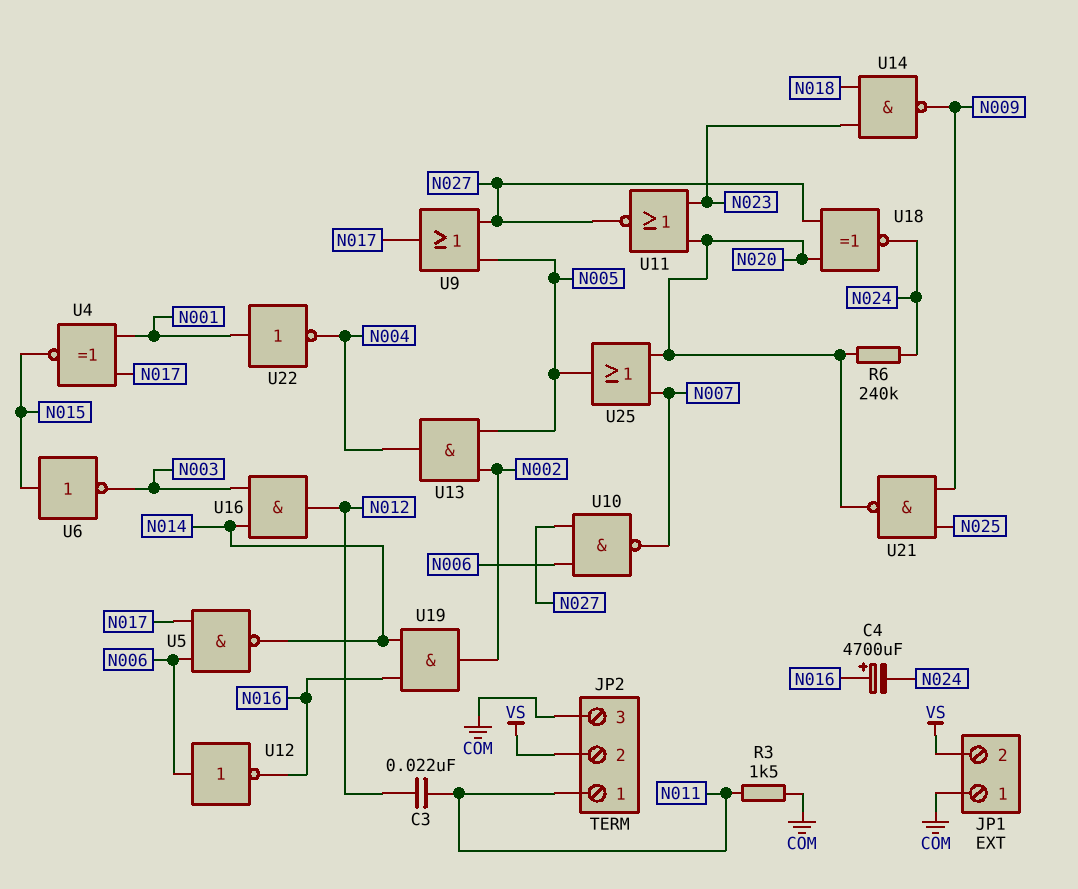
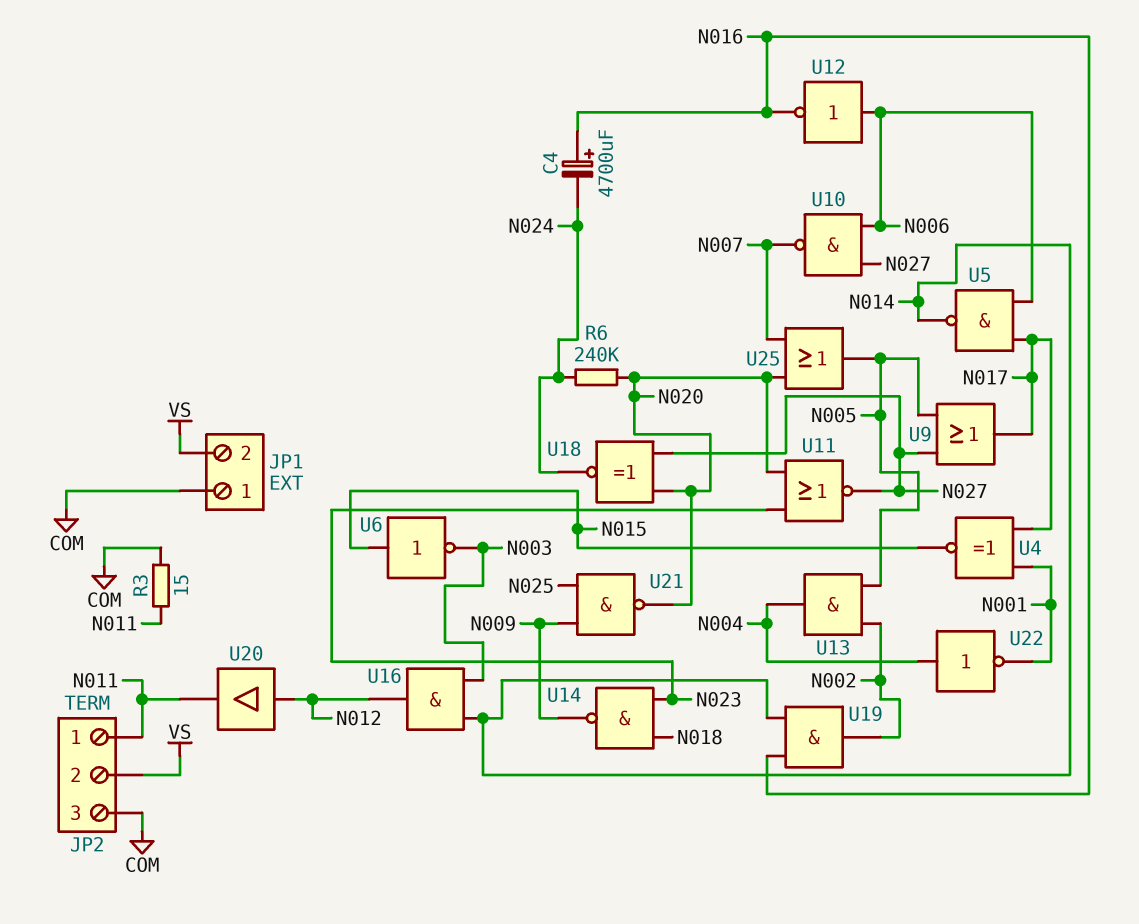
C3: 22nF (N011, N012) -> none
R3: 1.5k (COM, N011) -> 15 (COM, N011)
U20: none -> buffer (in N012, out N011)
U22: NOT (in N001, out N004) -> NOT (in N004, out N001)

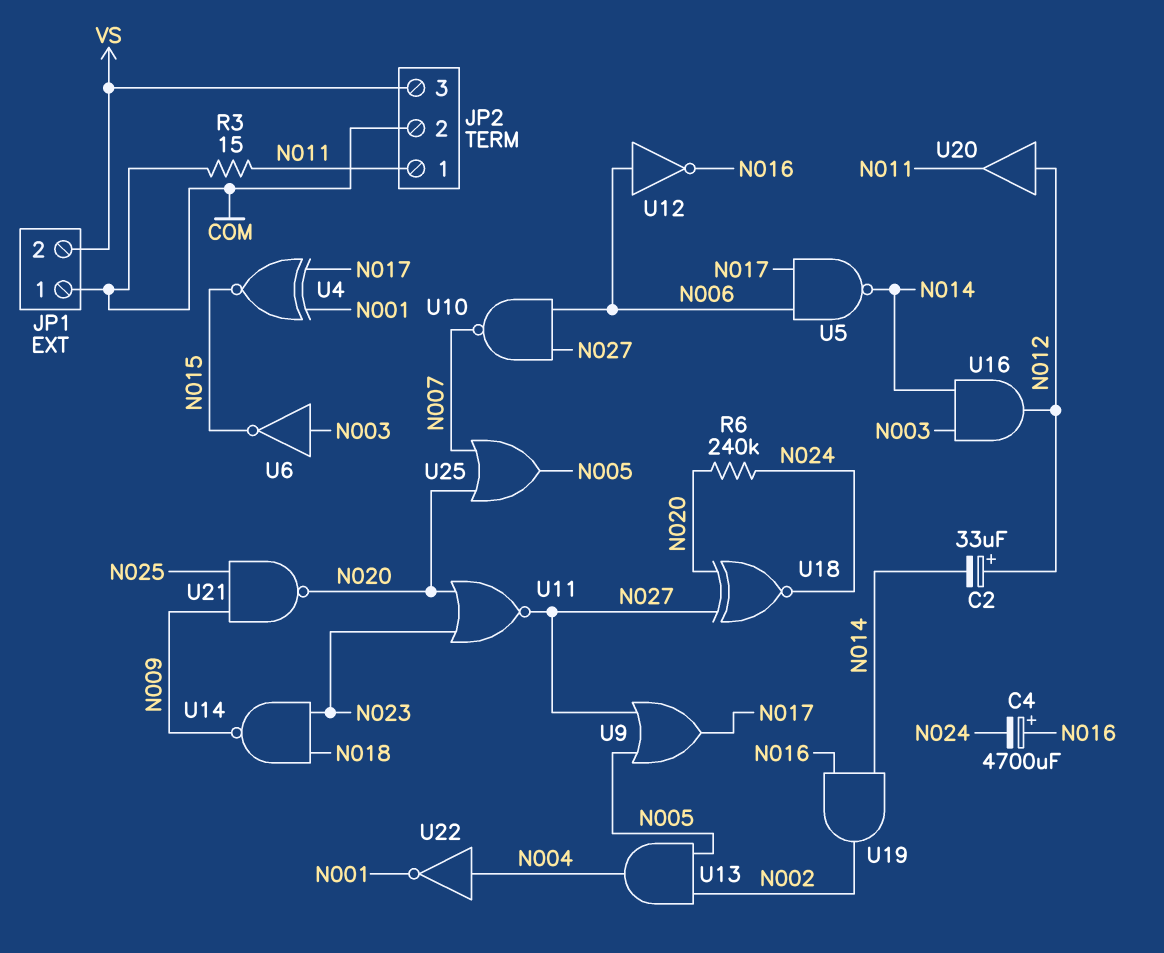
C2: none -> 33uF (plus N012, minus N014)
JP2 pin 2: VS -> COM
JP2 pin 3: COM -> VS
U6: NOT (in N015, out N003) -> NOT (in N003, out N015)

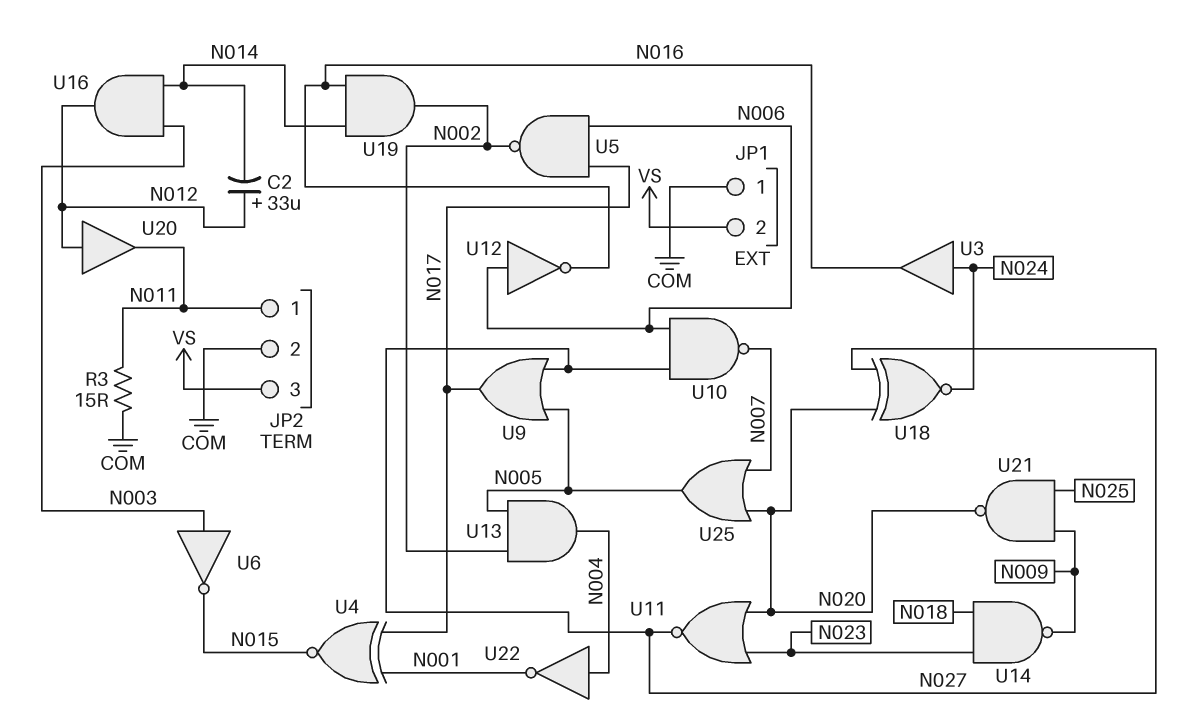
C4: 4700uF (plus N016, minus N024) -> none
R6: 240k (N020, N024) -> none
U3: none -> buffer (in N024, out N016)
U5: NAND (in N006, in N017, out N014) -> NAND (in N006, in N017, out N002)

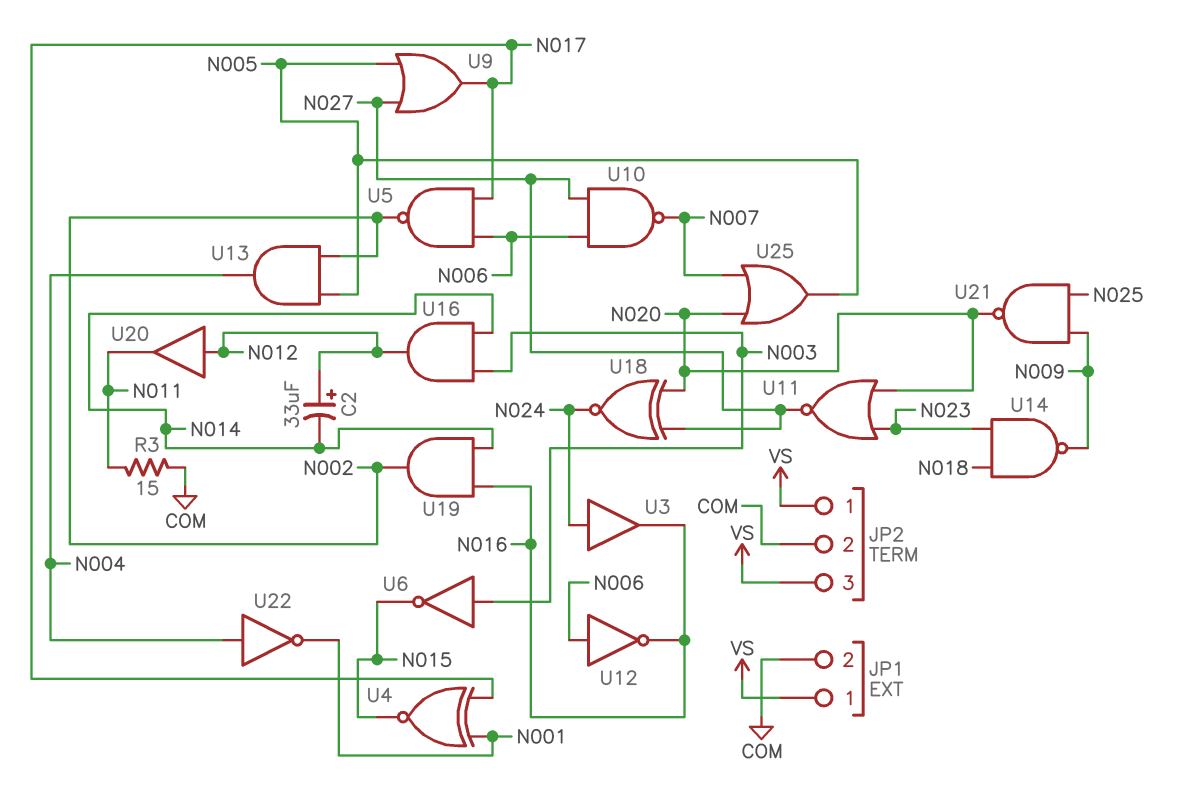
JP1 pin 1: COM -> VS
JP1 pin 2: VS -> COM
JP2 pin 1: N011 -> VS

